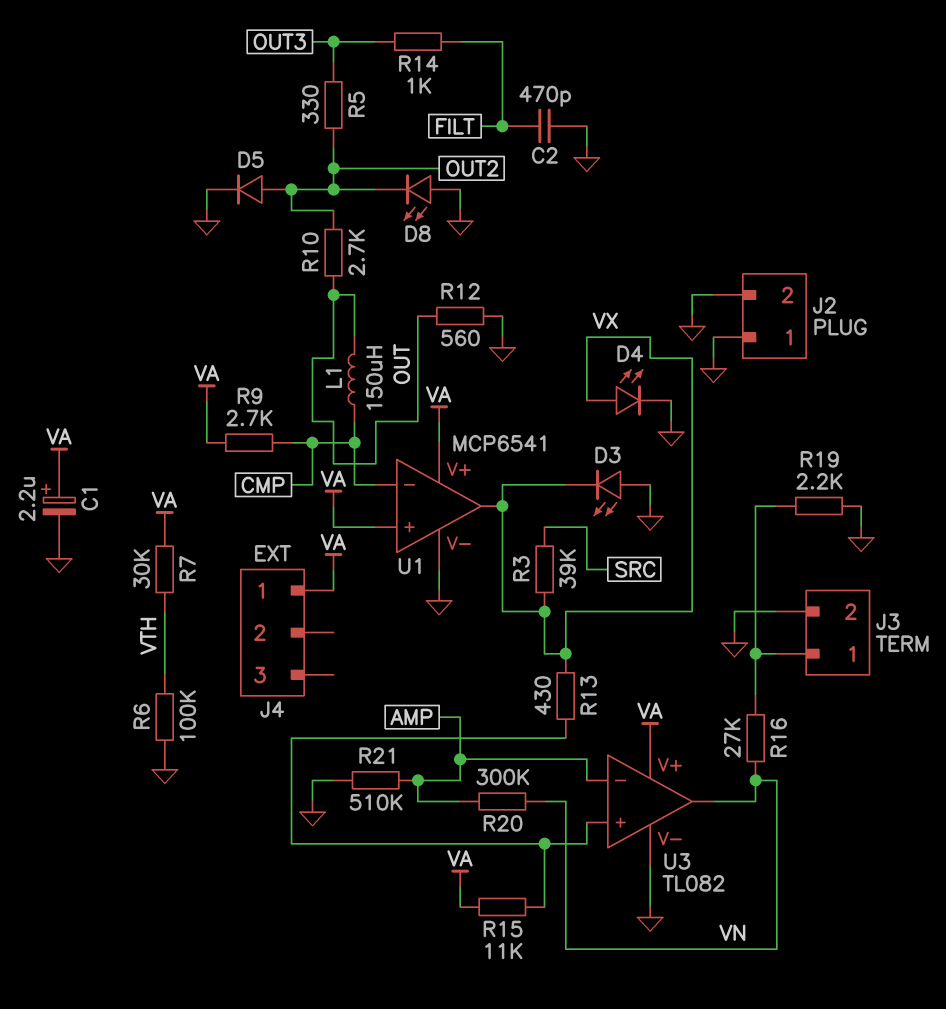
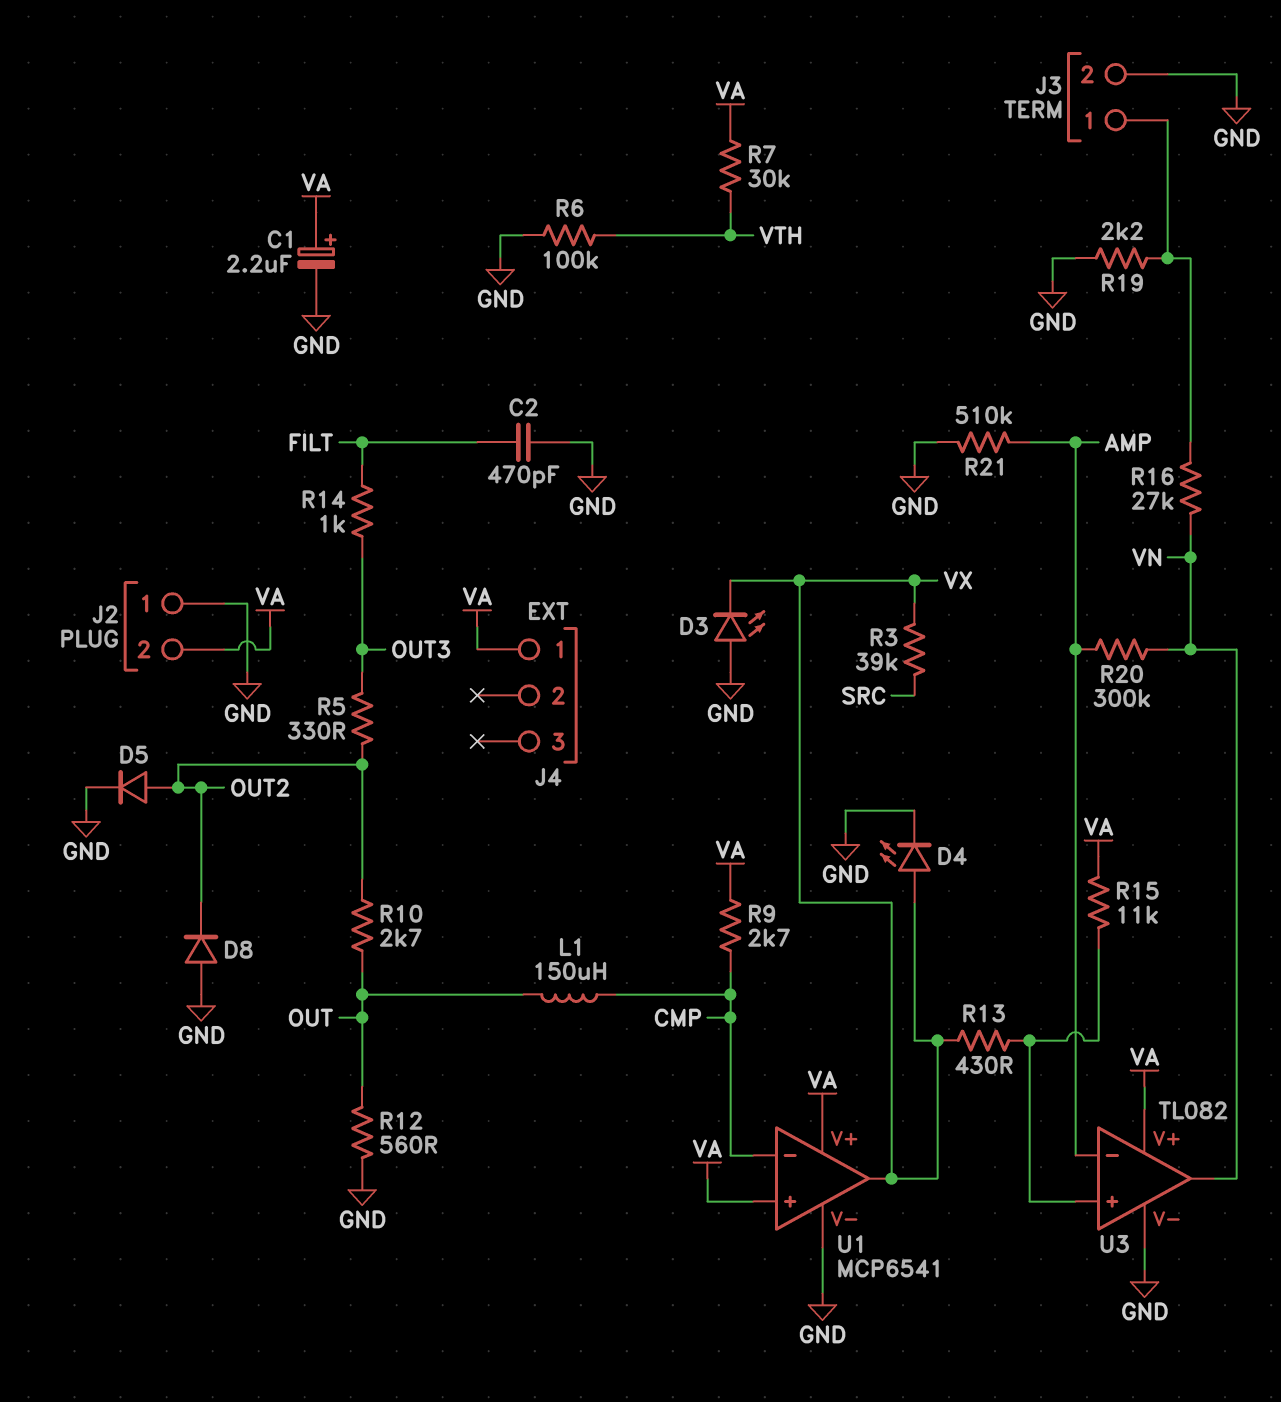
D8: LED (A GND, K OUT2) -> diode (A GND, K OUT2)
J2 pin 2: GND -> VA

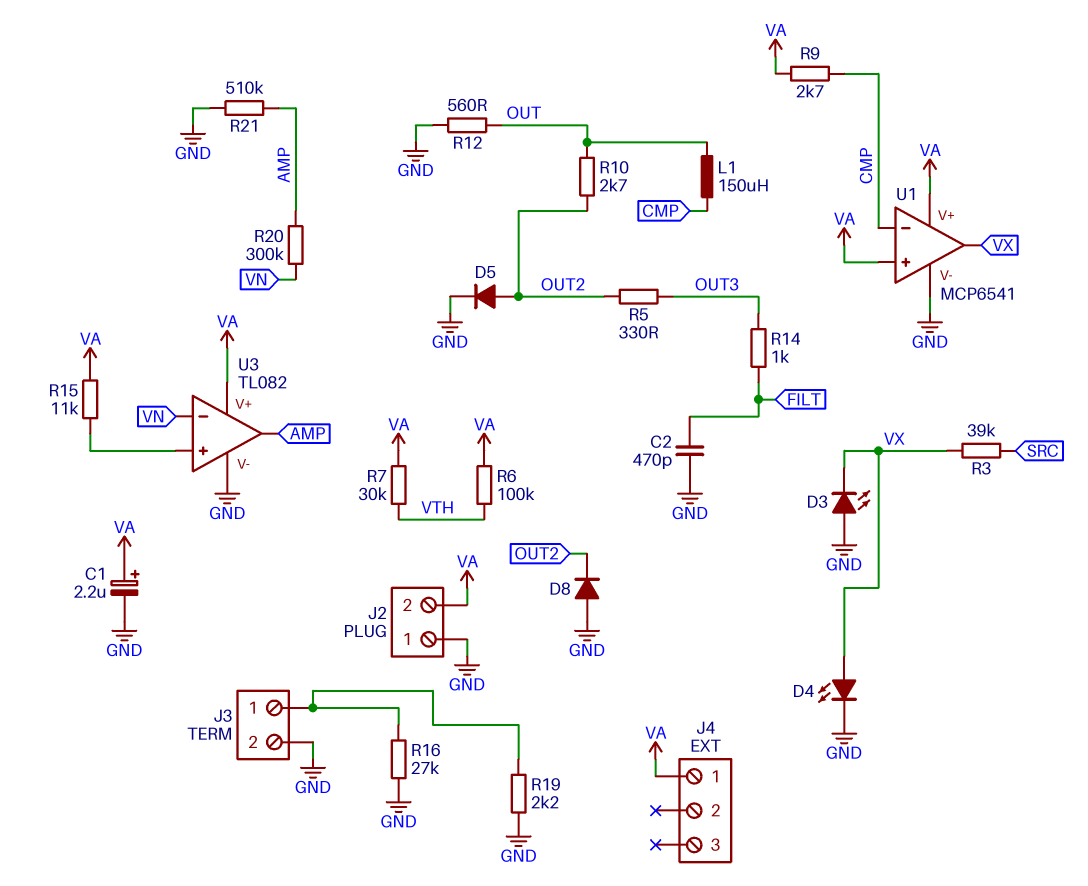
R6: 100k (GND, VTH) -> 100k (VA, VTH)
R13: 430 (U3/in+, VX) -> none
R16: 27k (J3/1, VN) -> 27k (GND, J3/1)
U3 pin in-: AMP -> VN
U3 pin out: VN -> AMP

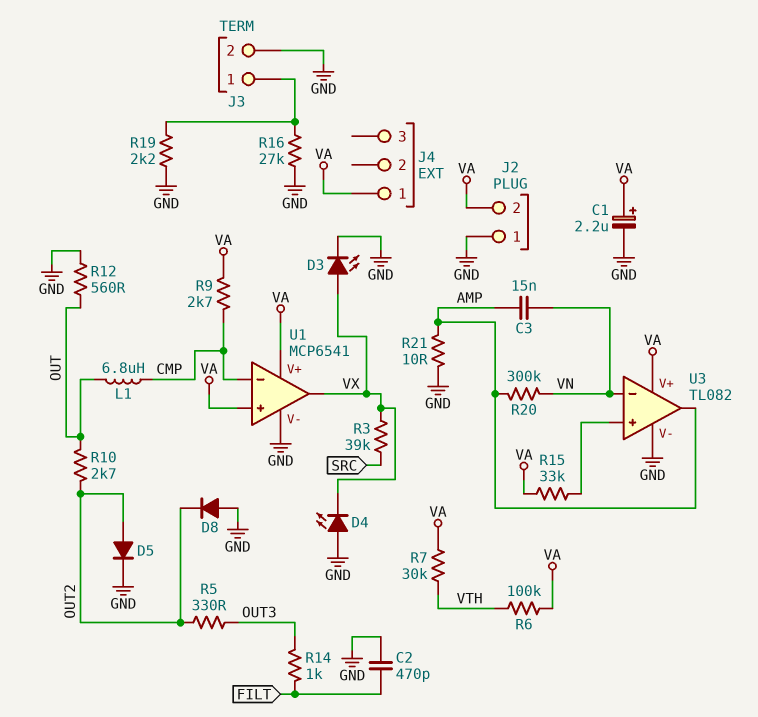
C3: none -> 15nF (AMP, VN)
D3: LED (A GND, K VX) -> LED (A VX, K GND)
D4: LED (A VX, K GND) -> LED (A GND, K VX)
L1: 150uH (CMP, OUT) -> 6.8uH (CMP, OUT)
R15: 11k (U3/in+, VA) -> 33k (U3/in+, VA)
R21: 510k (AMP, GND) -> 10 (AMP, GND)

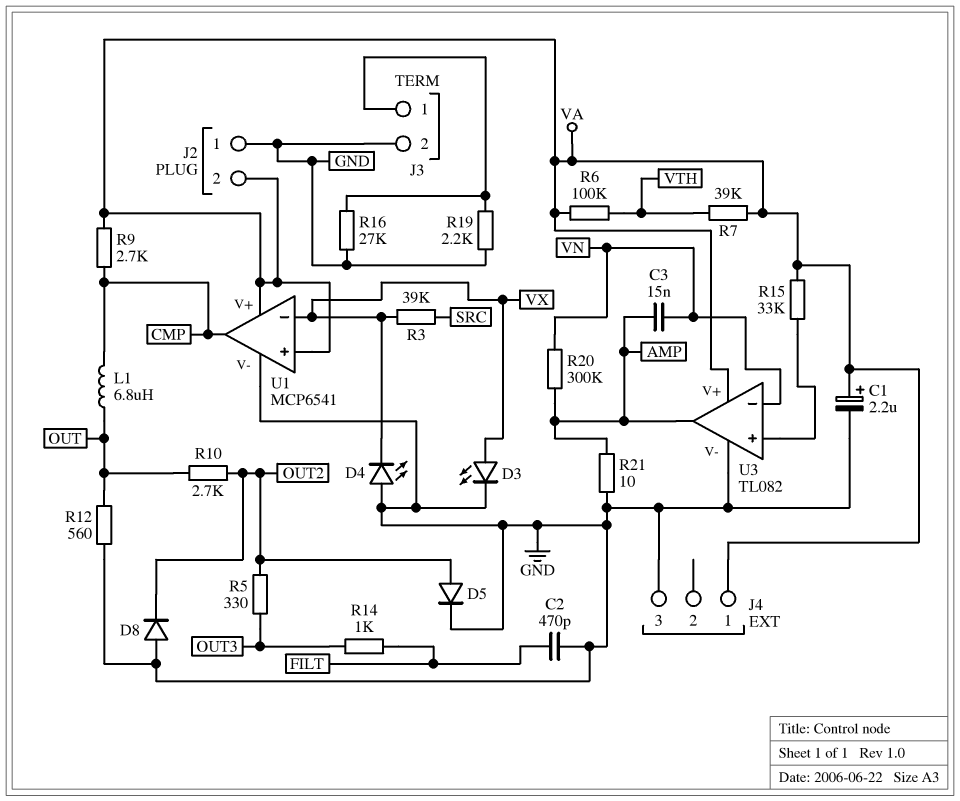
J4 pin 3: none -> GND
R7: 30k (VA, VTH) -> 39k (VA, VTH)
U1 pin in-: CMP -> VX
U1 pin out: VX -> CMP

